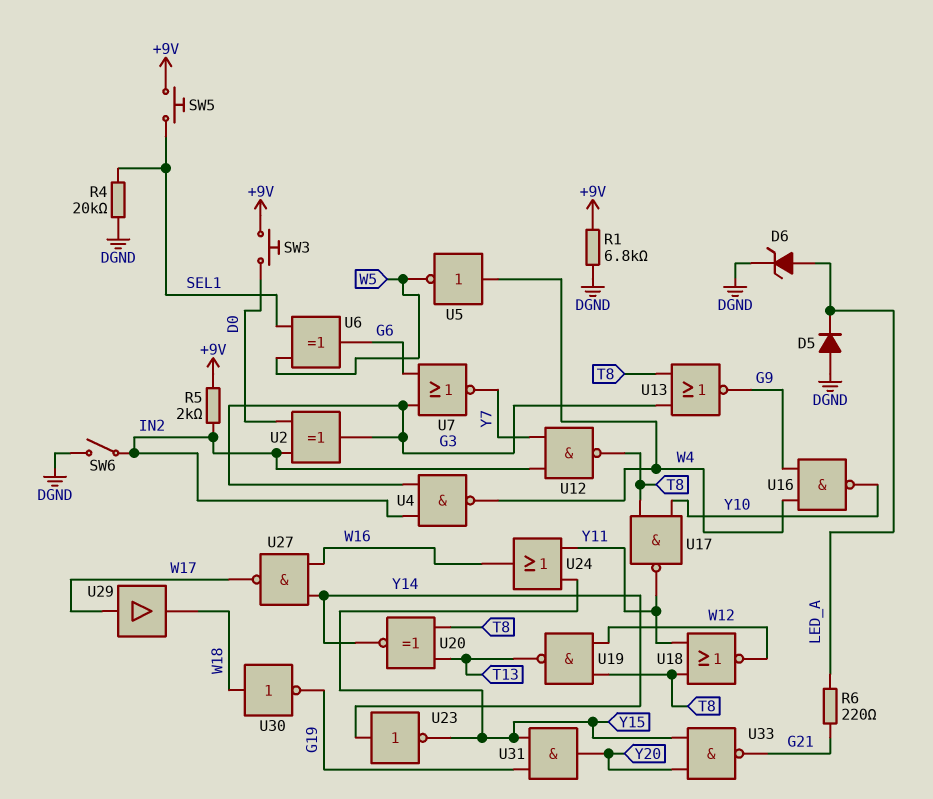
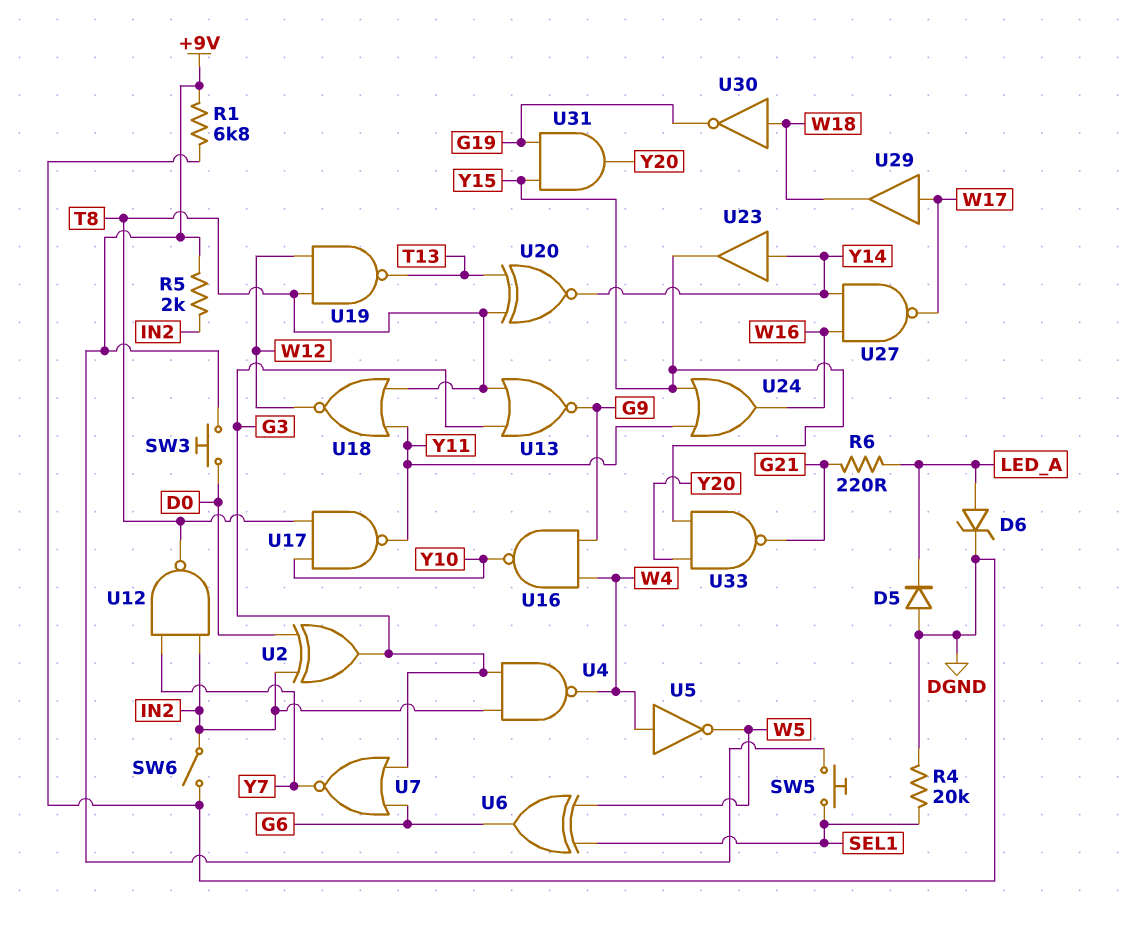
U23: NOT (in Y14, out Y15) -> buffer (in Y14, out Y15)

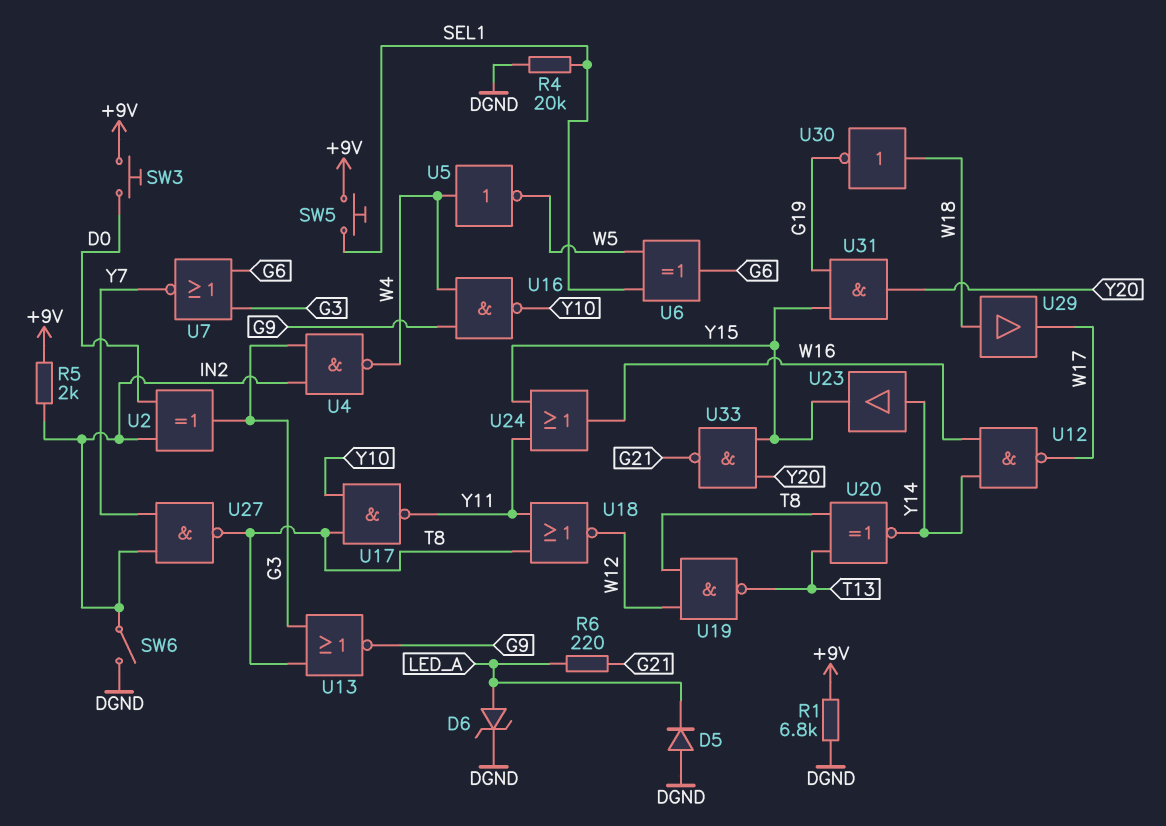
U12: NAND (in IN2, in Y7, out T8) -> NAND (in W16, in Y14, out W17)
U27: NAND (in W16, in Y14, out W17) -> NAND (in IN2, in Y7, out T8)
U29: buffer (in W17, out W18) -> buffer (in W18, out W17)

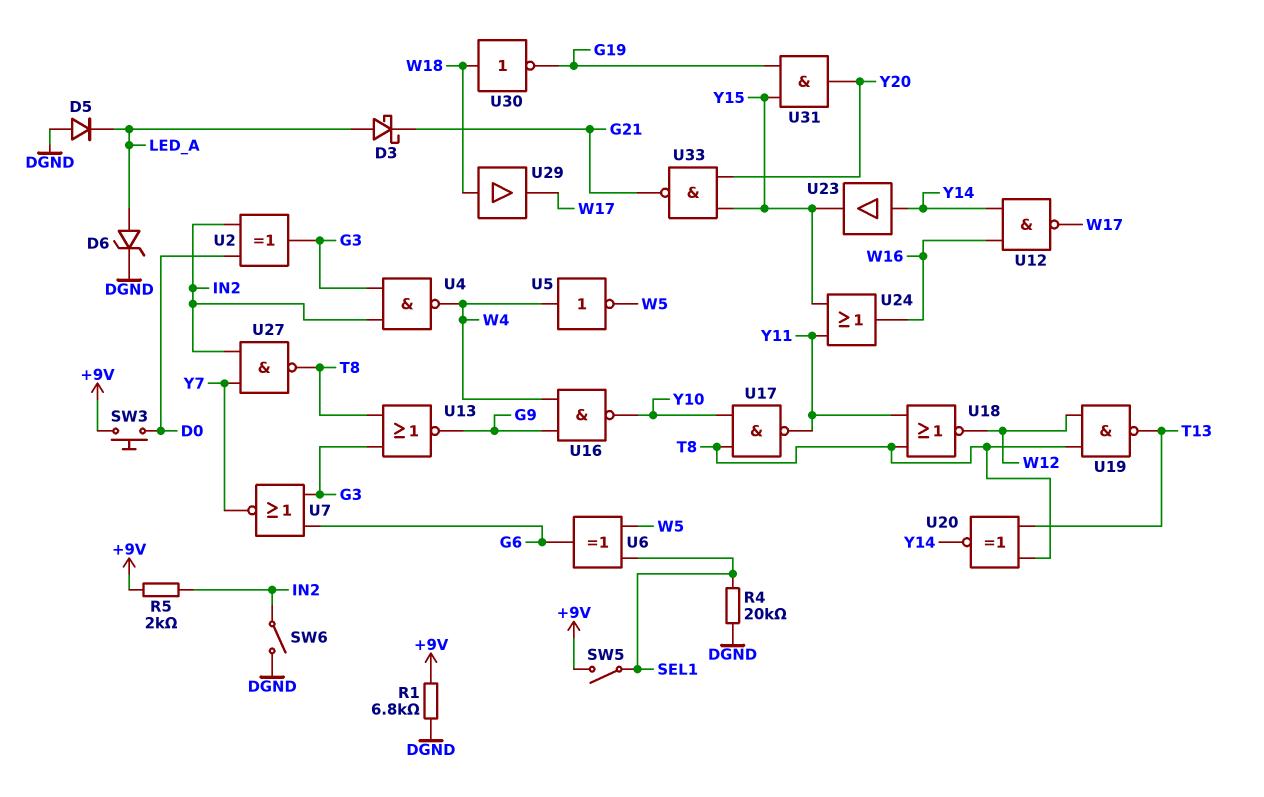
D3: none -> schottky (A LED_A, K G21)
R6: 220 (G21, LED_A) -> none
SW5: button (+9V, SEL1) -> switch (+9V, SEL1)

